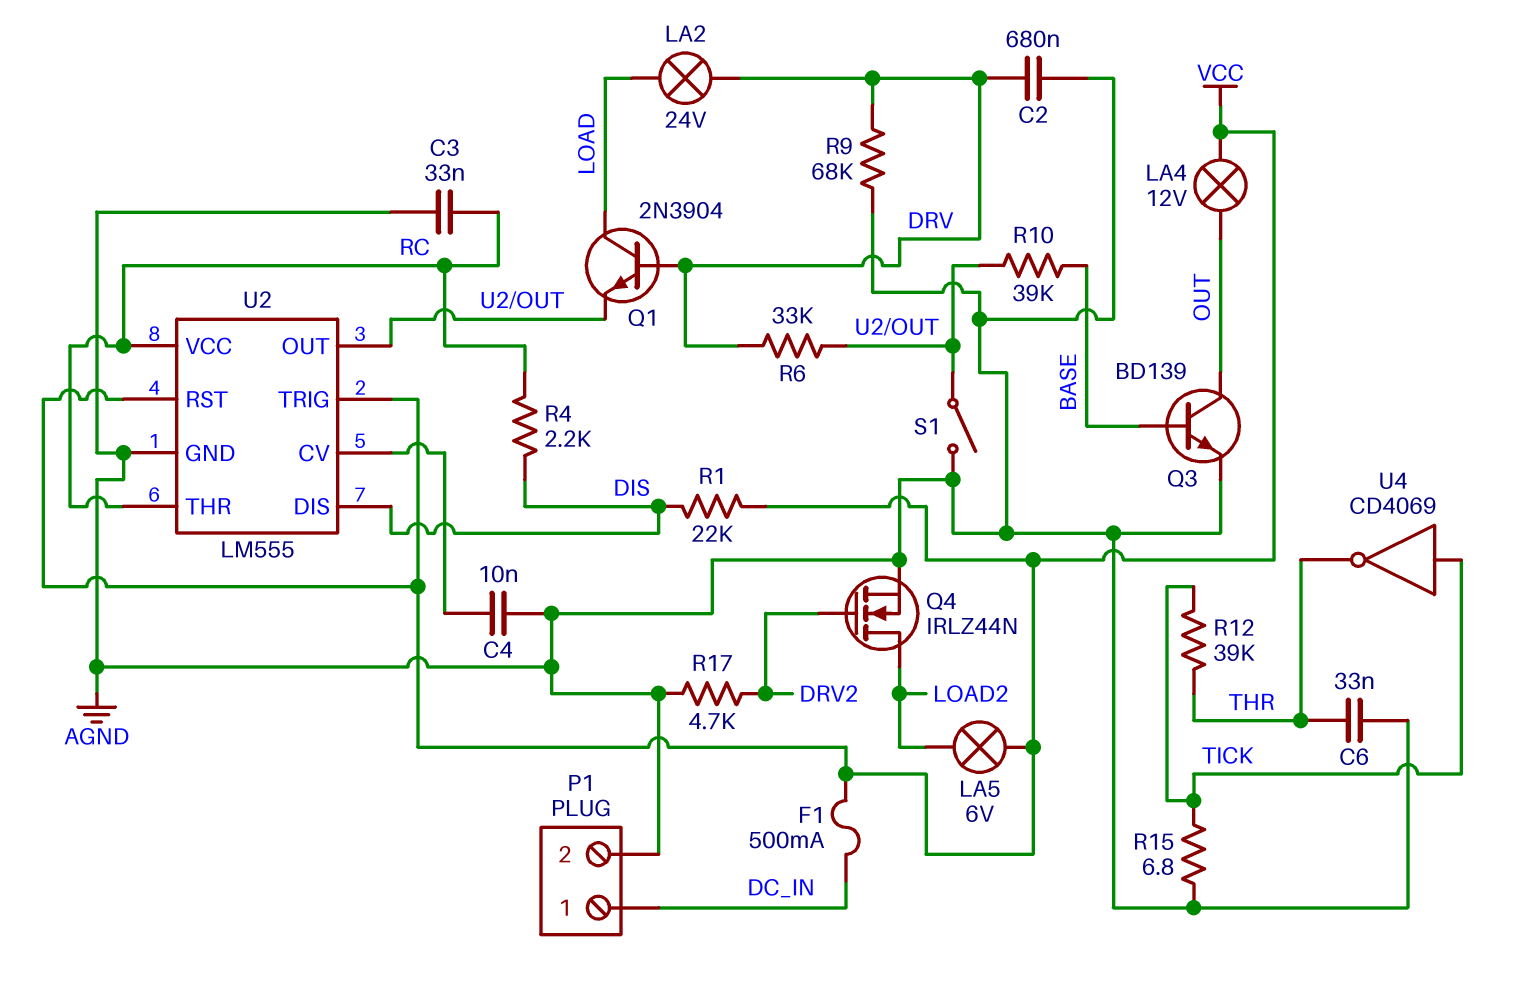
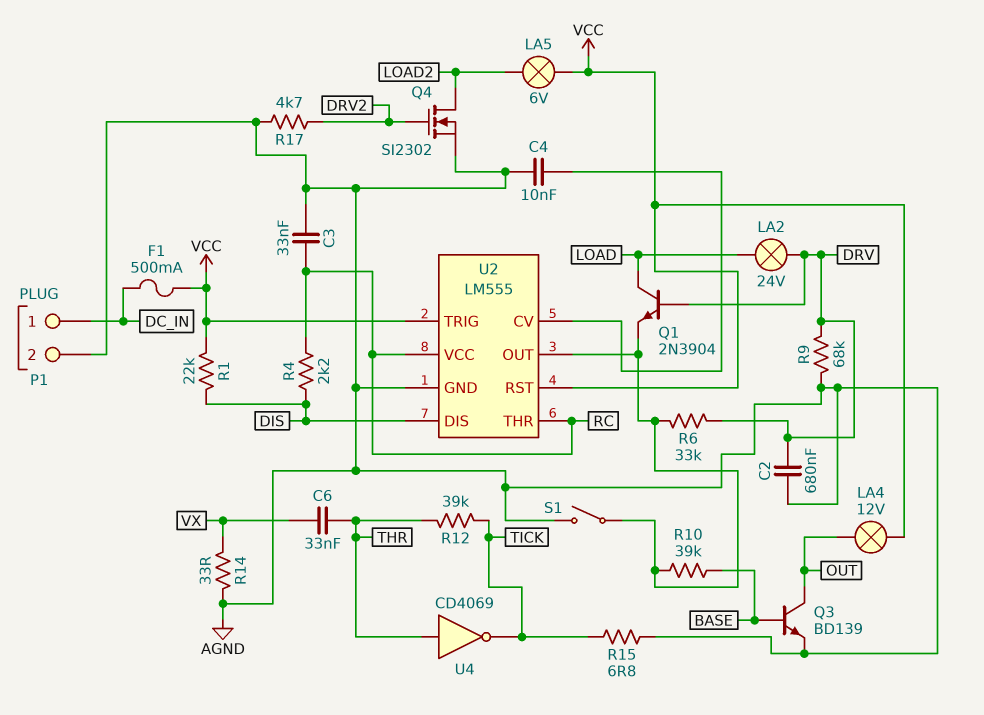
C6: 33nF (AGND, THR) -> 33nF (THR, VX)
Q4: NMOS IRLZ44N (G DRV2, D LOAD2, S AGND) -> NMOS SI2302 (G DRV2, D LOAD2, S AGND)
R14: none -> 33 (AGND, VX)
U4: NOT CD4069 (in TICK, out THR) -> NOT CD4069 (in THR, out TICK)

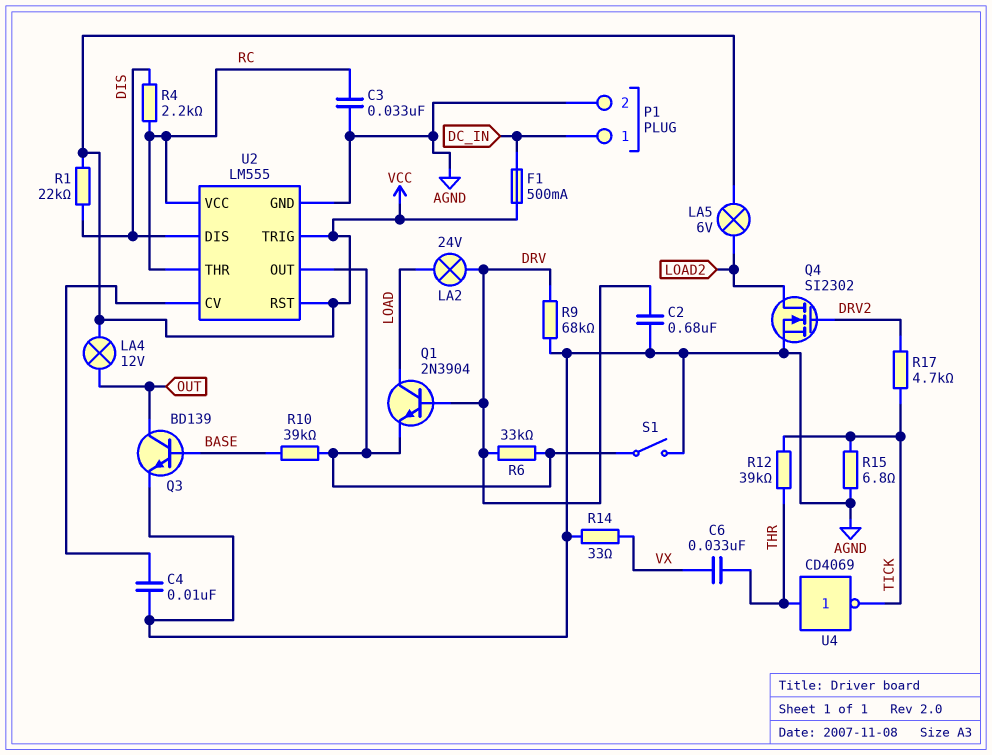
R17: 4.7k (AGND, DRV2) -> 4.7k (DRV2, TICK)

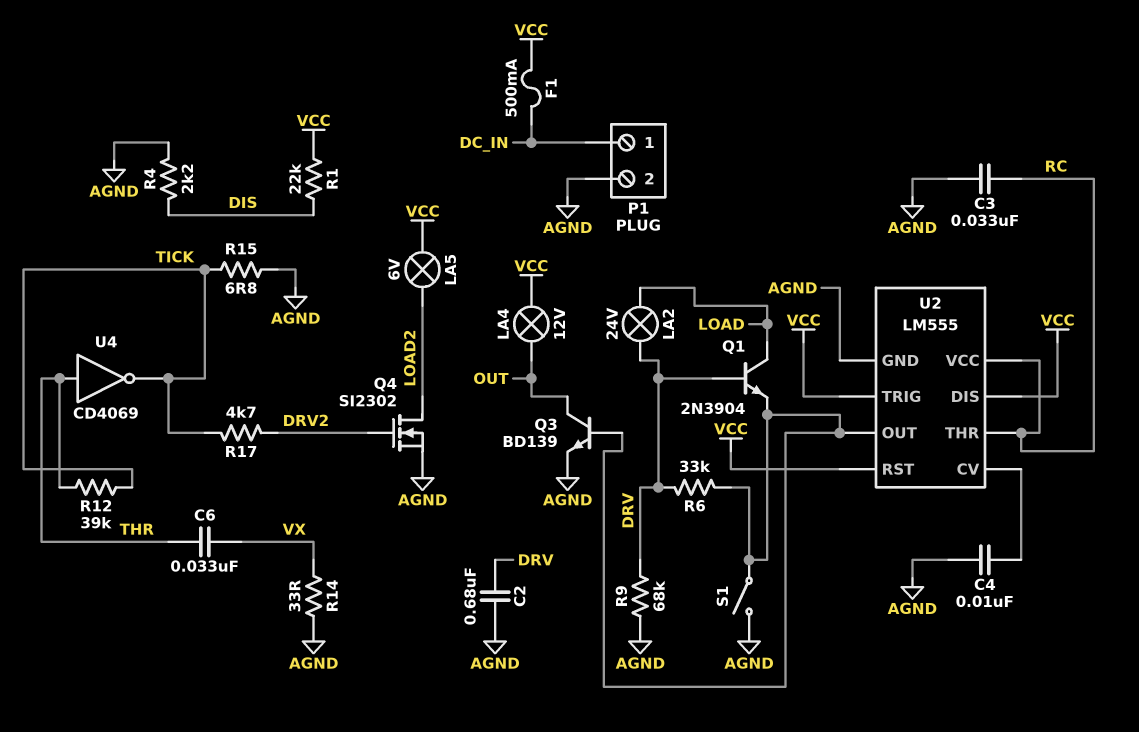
Q3: NPN BD139 (B BASE, C OUT, E AGND) -> NPN BD139 (B U2/OUT, C OUT, E AGND)
R4: 2.2k (DIS, RC) -> 2.2k (AGND, DIS)
R10: 39k (BASE, U2/OUT) -> none
U2 pin DIS: DIS -> VCC

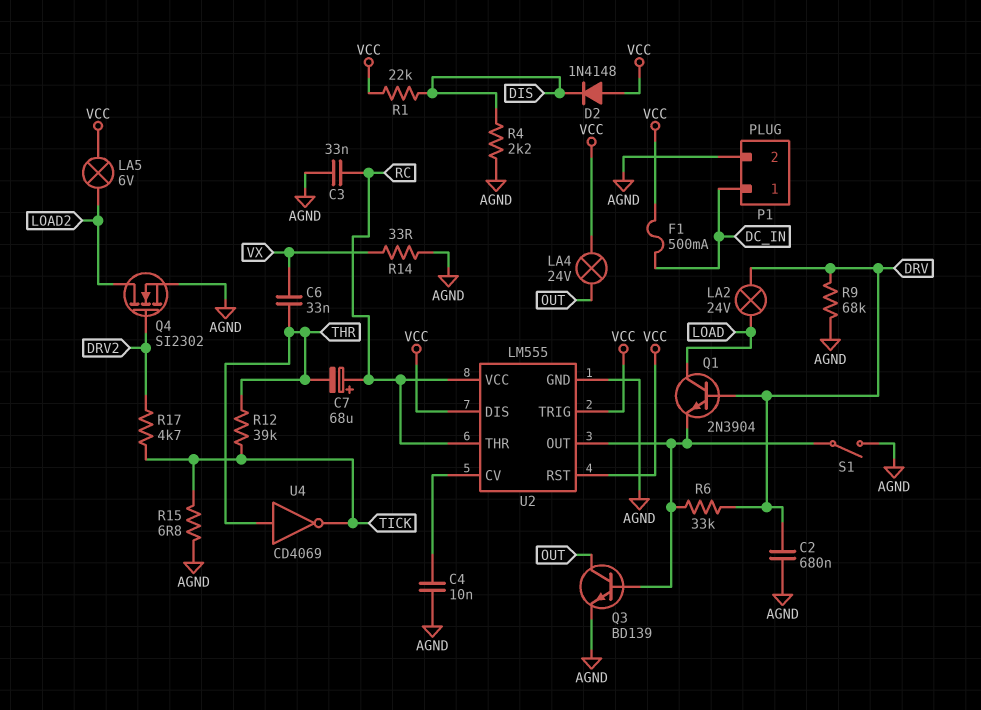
C7: none -> 68uF (plus RC, minus THR)
D2: none -> diode 1N4148 (A VCC, K DIS)
LA4: lamp 12V (OUT, VCC) -> lamp 24V (OUT, VCC)

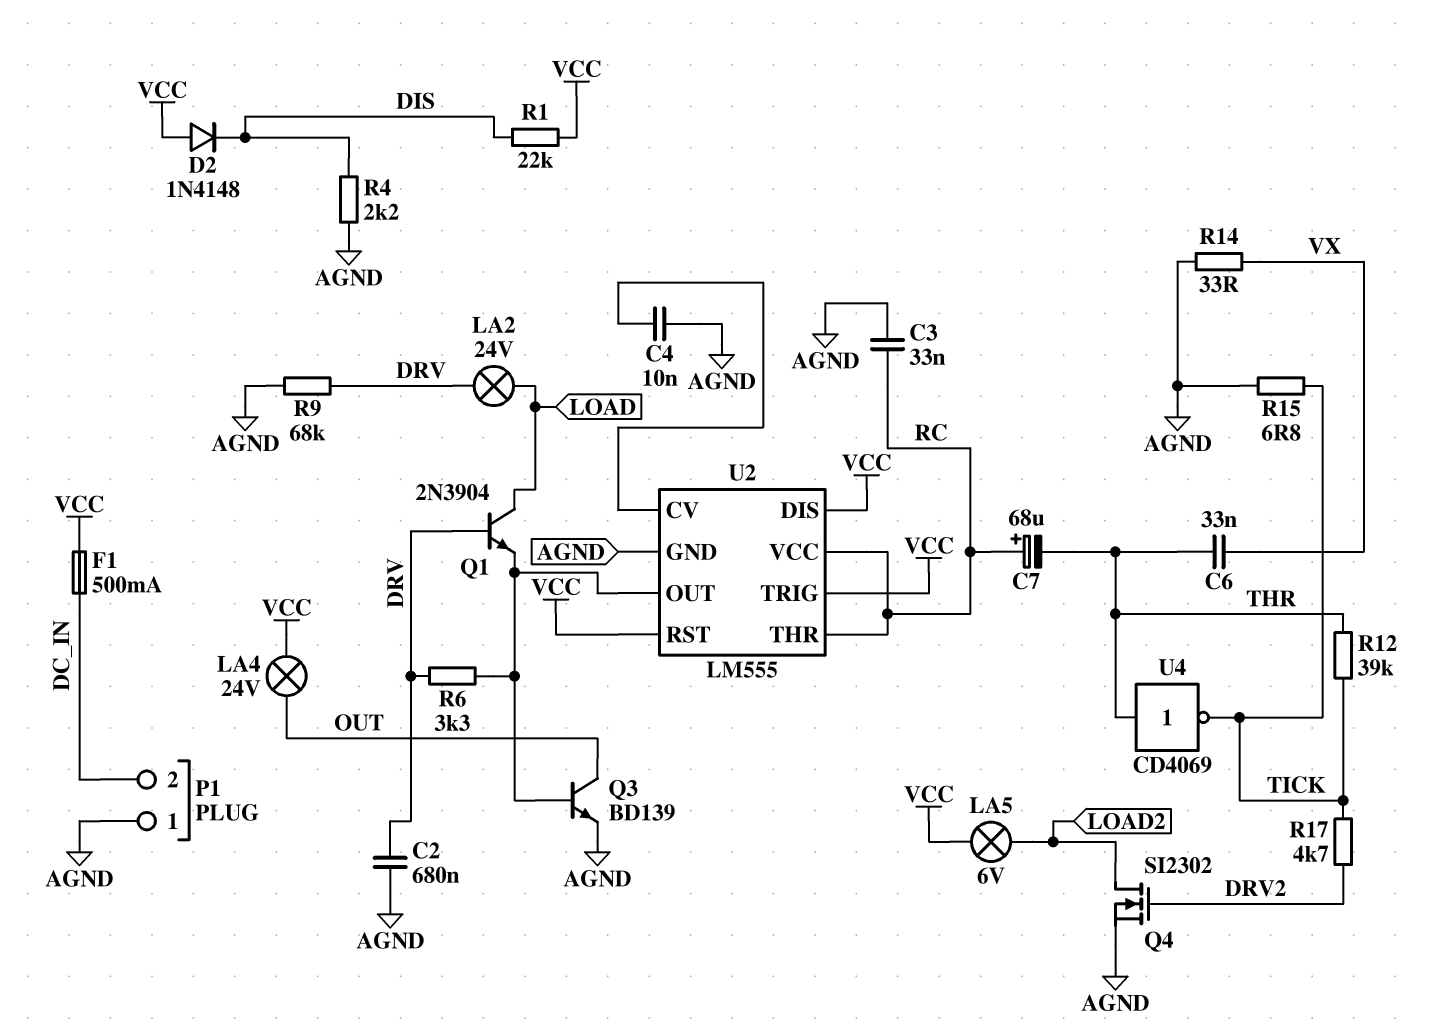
P1 pin 1: DC_IN -> AGND
P1 pin 2: AGND -> DC_IN
R6: 33k (DRV, U2/OUT) -> 3.3k (DRV, U2/OUT)
S1: switch (AGND, U2/OUT) -> none

